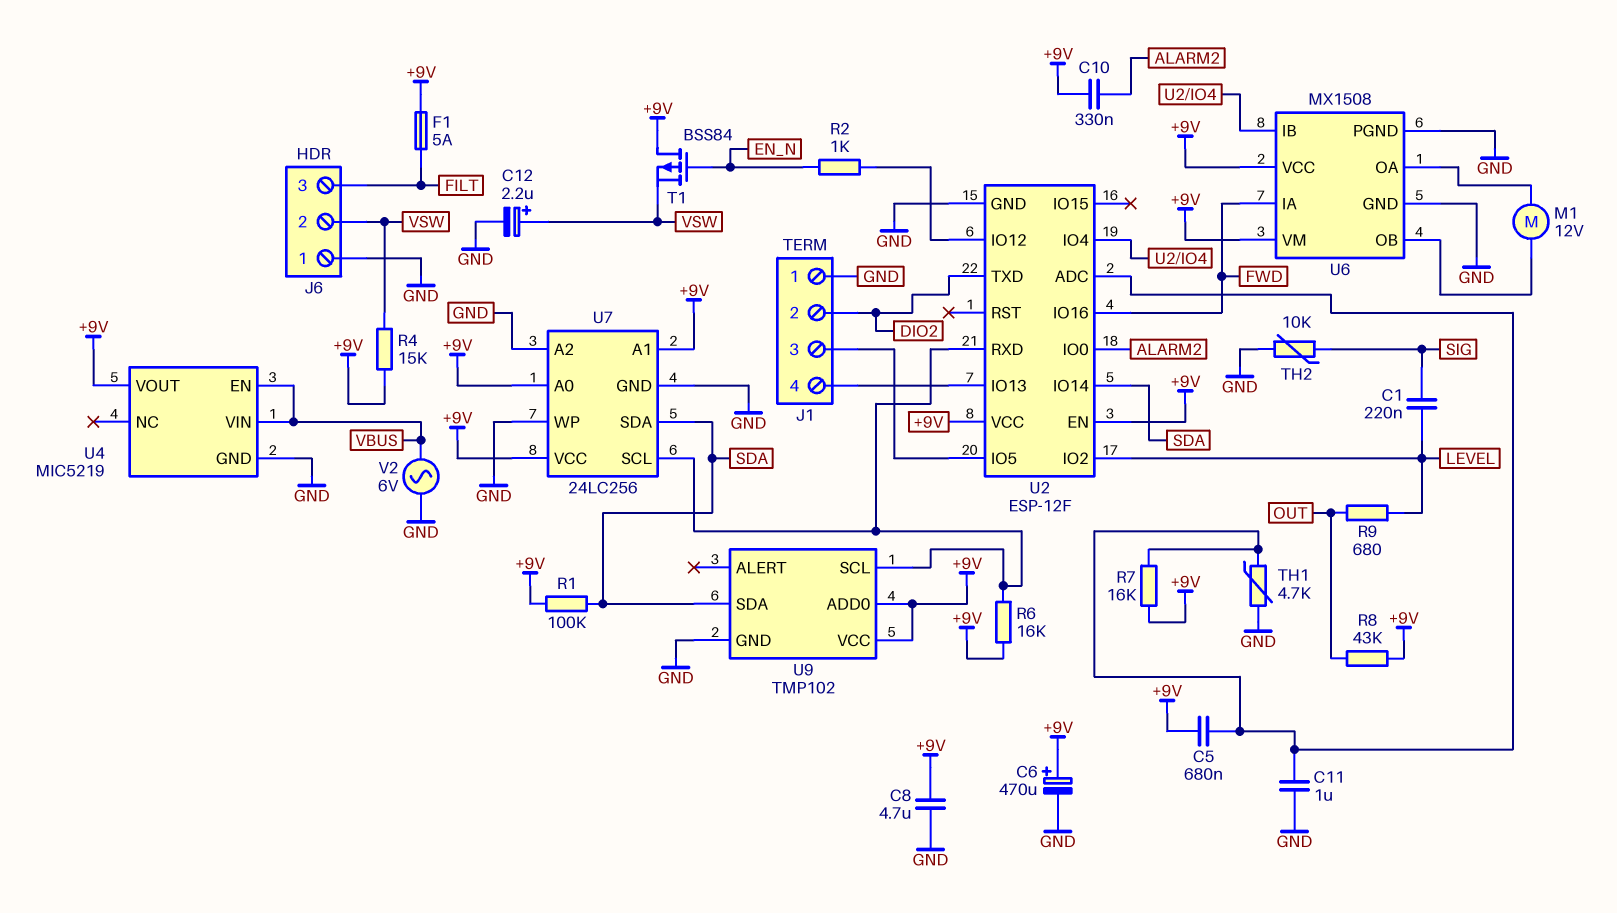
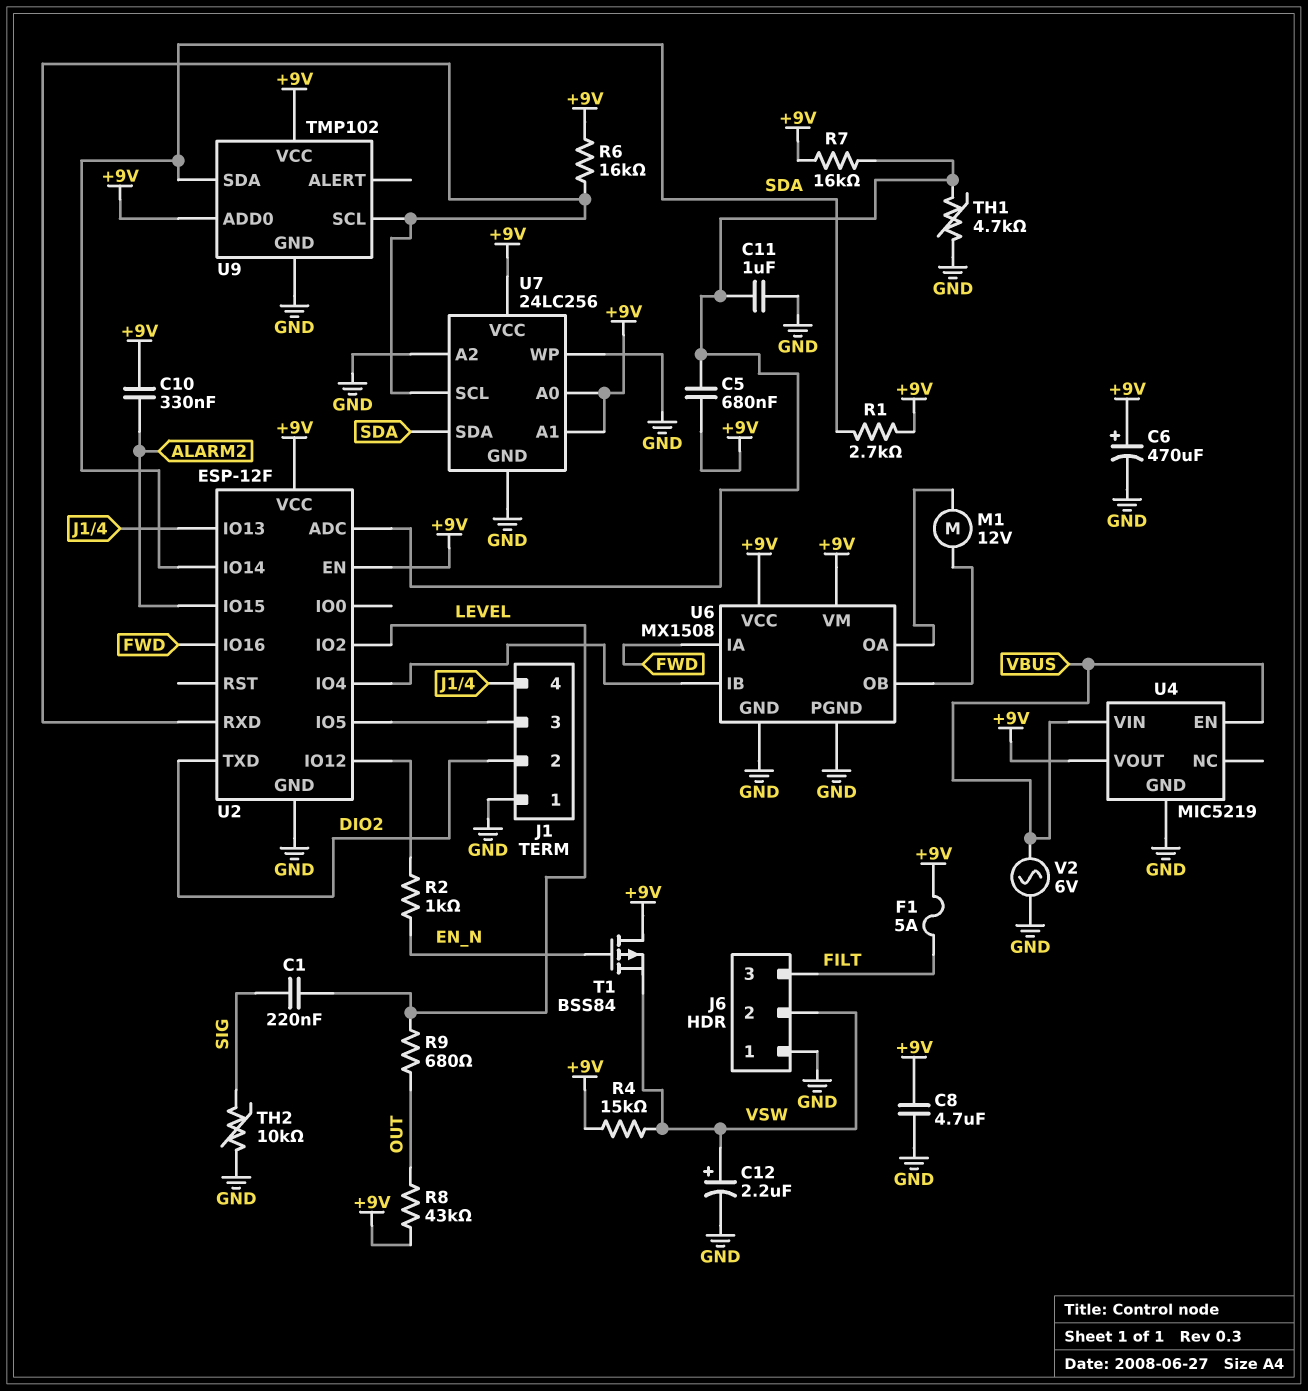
R1: 100k (+9V, SDA) -> 2.7k (+9V, SDA)
U2 pin IO0: ALARM2 -> none
U2 pin IO15: none -> ALARM2

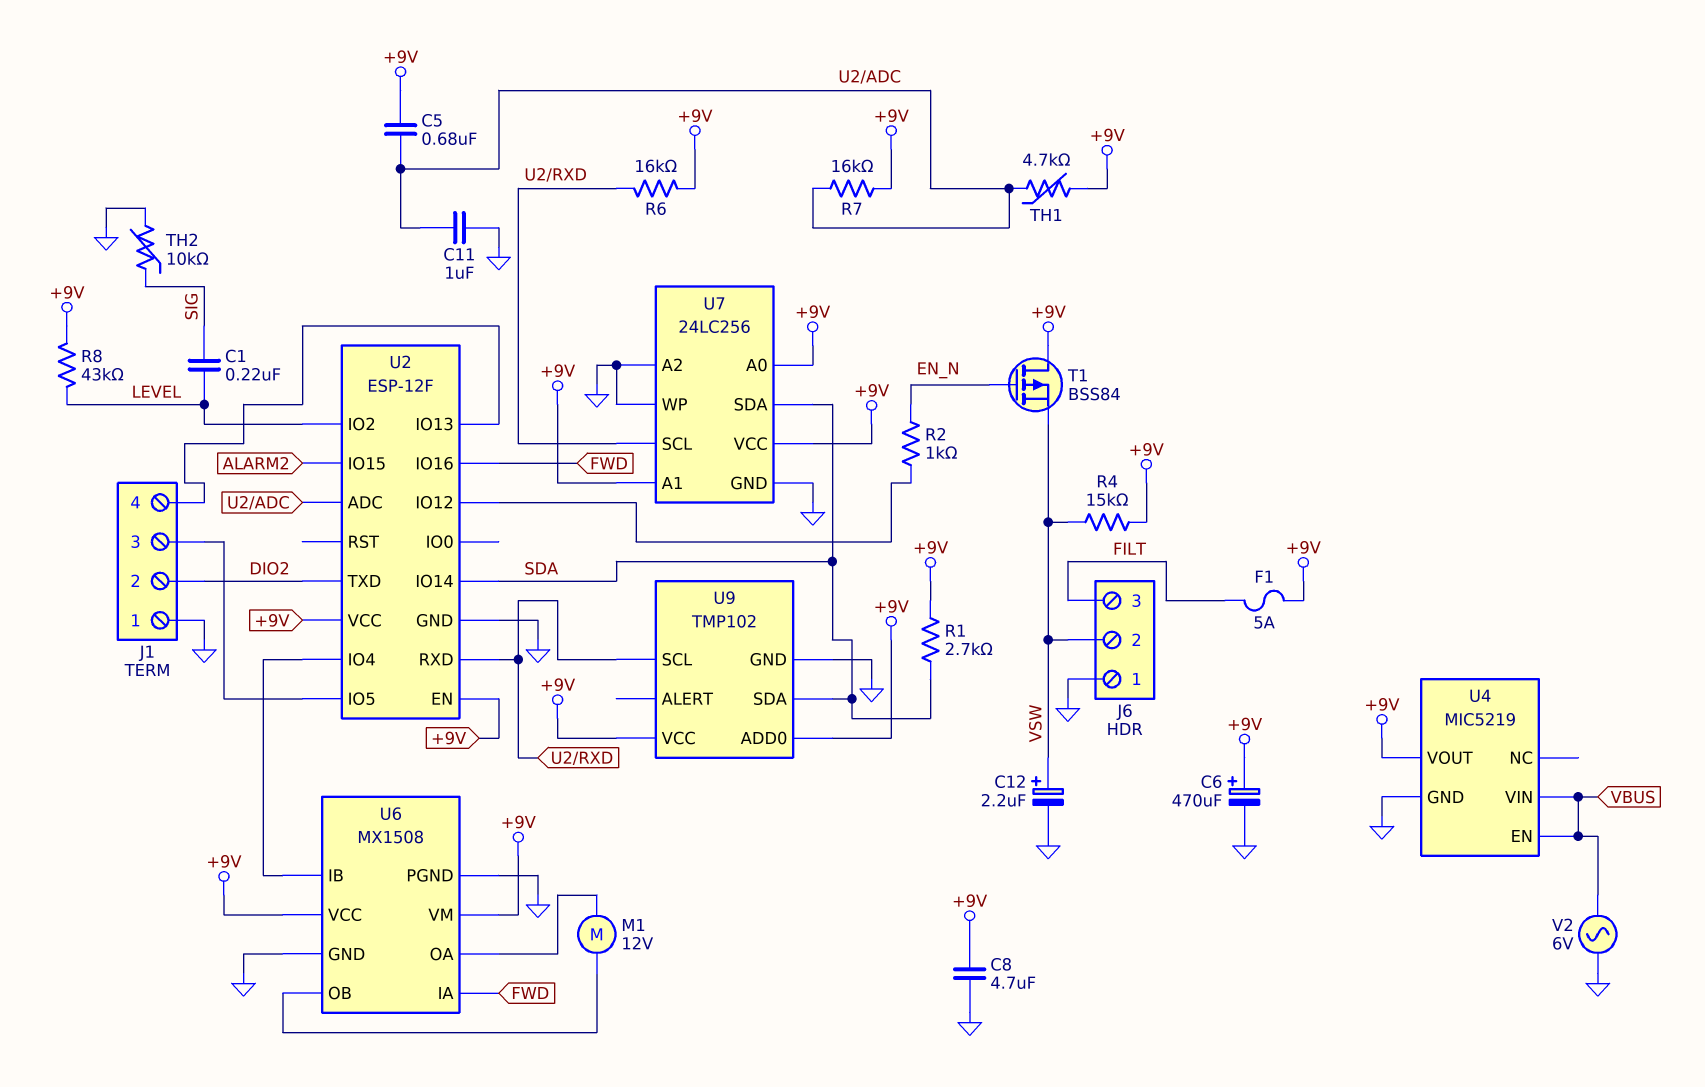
C10: 330nF (+9V, ALARM2) -> none
R8: 43k (+9V, OUT) -> 43k (+9V, LEVEL)
R9: 680 (LEVEL, OUT) -> none
TH1: 4.7k (GND, U2/ADC) -> 4.7k (+9V, U2/ADC)

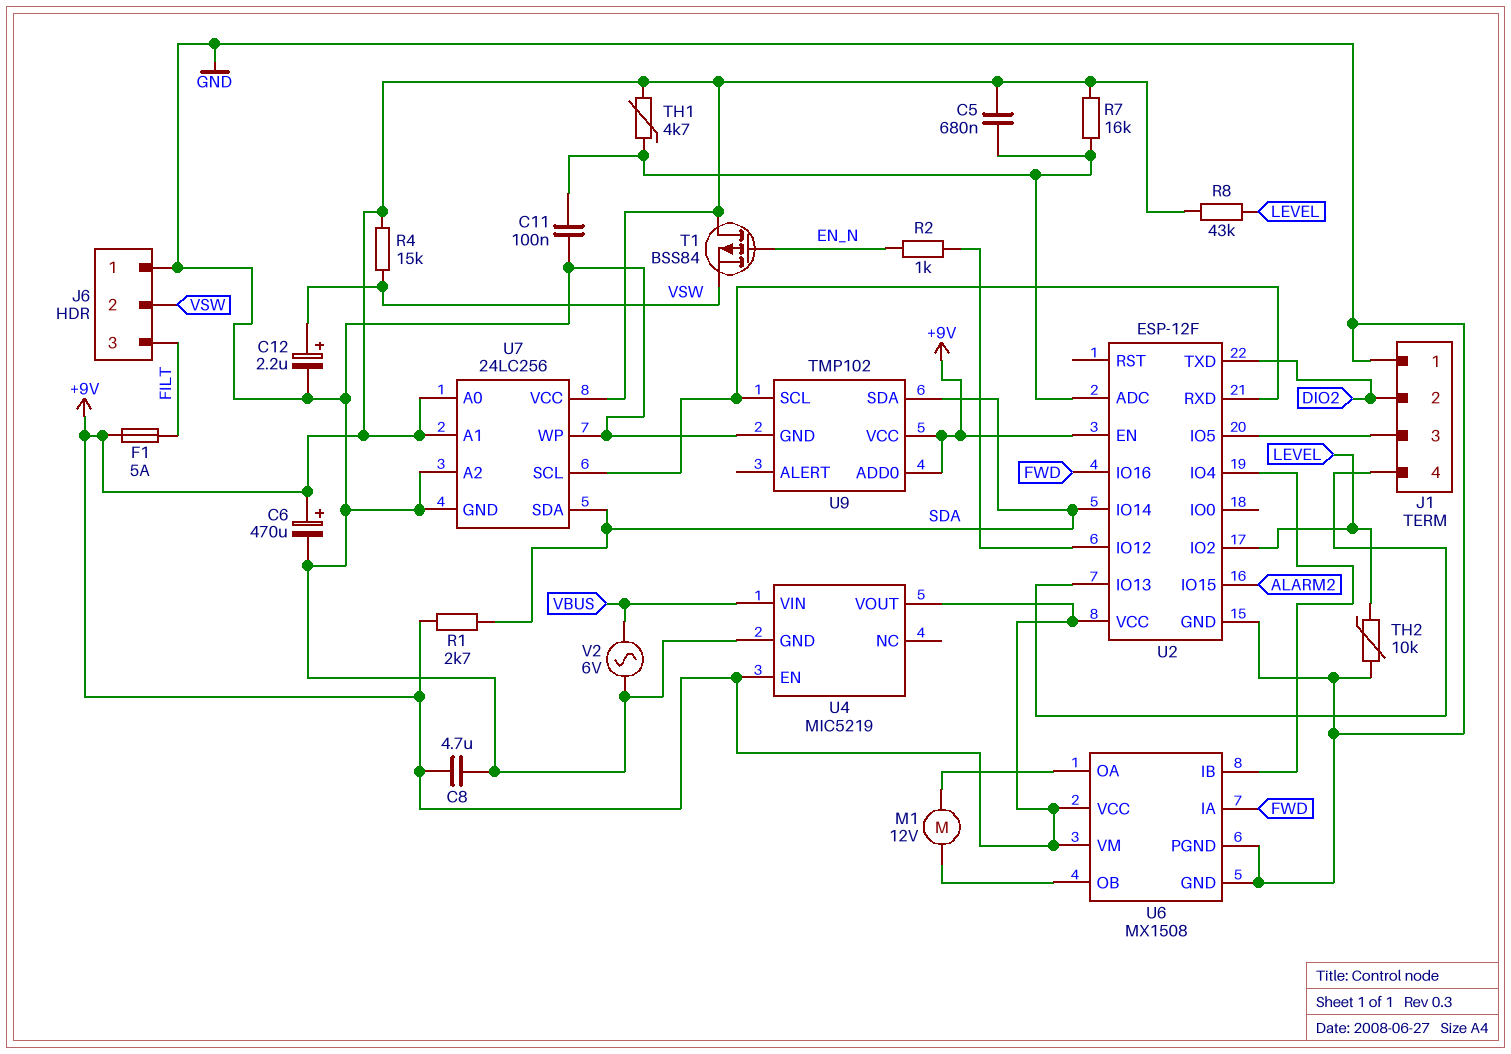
C1: 220nF (LEVEL, SIG) -> none
C11: 1uF (GND, U2/ADC) -> 100nF (GND, U2/ADC)
R6: 16k (+9V, U2/RXD) -> none
TH2: 10k (GND, SIG) -> 10k (GND, LEVEL)
U4 pin EN: VBUS -> +9V

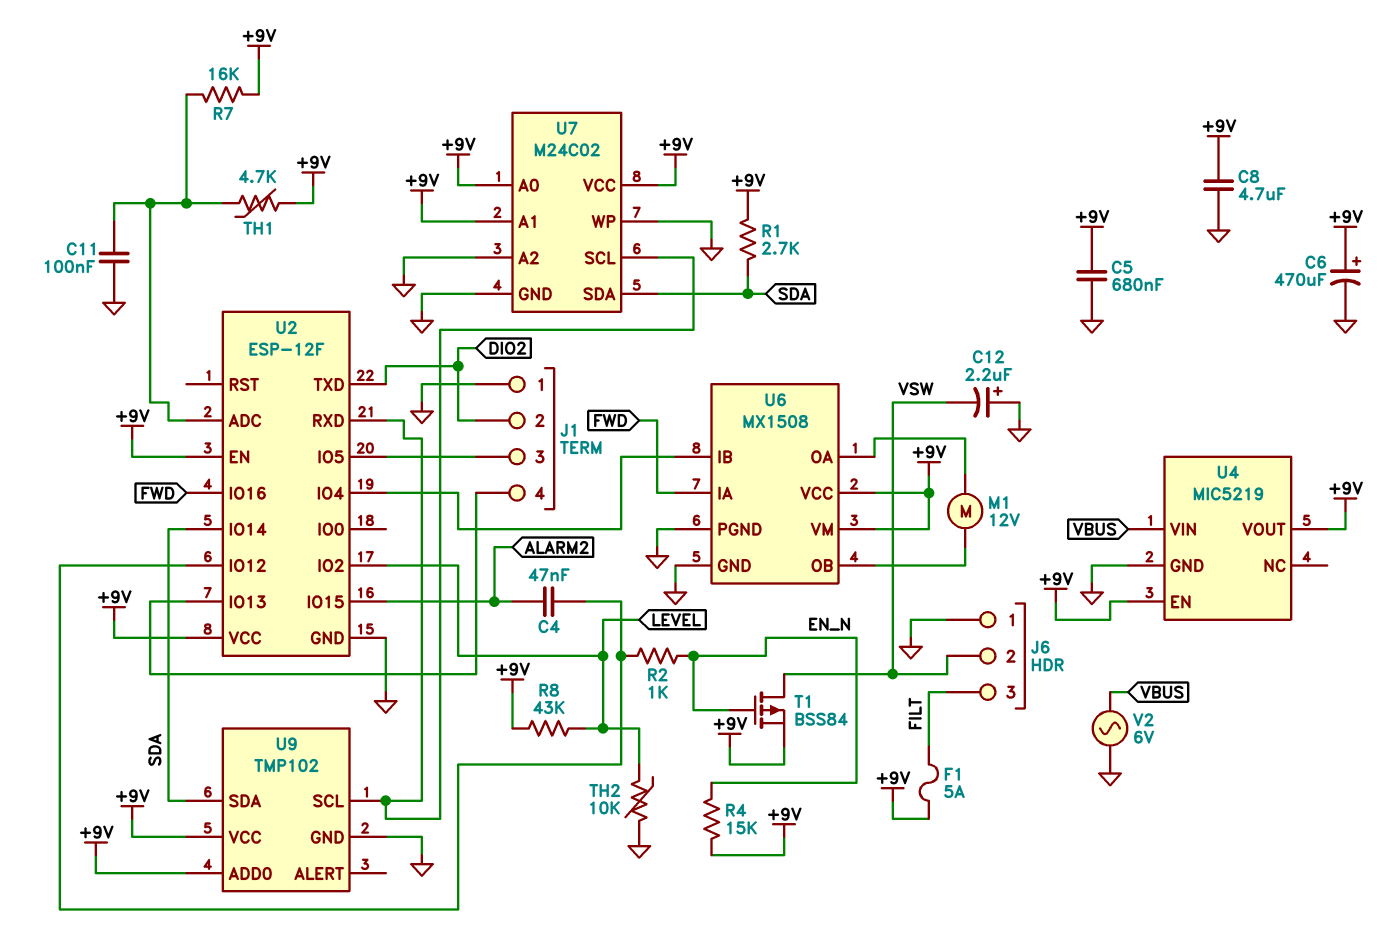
C4: none -> 47nF (ALARM2, U2/IO12)
C5: 680nF (+9V, U2/ADC) -> 680nF (+9V, GND)
C12: 2.2uF (plus VSW, minus GND) -> 2.2uF (plus GND, minus VSW)
R4: 15k (+9V, VSW) -> 15k (+9V, EN_N)
T1: PMOS BSS84 (G EN_N, D +9V, S VSW) -> PMOS BSS84 (G EN_N, D VSW, S +9V)
U7: 24LC256 -> M24C02

